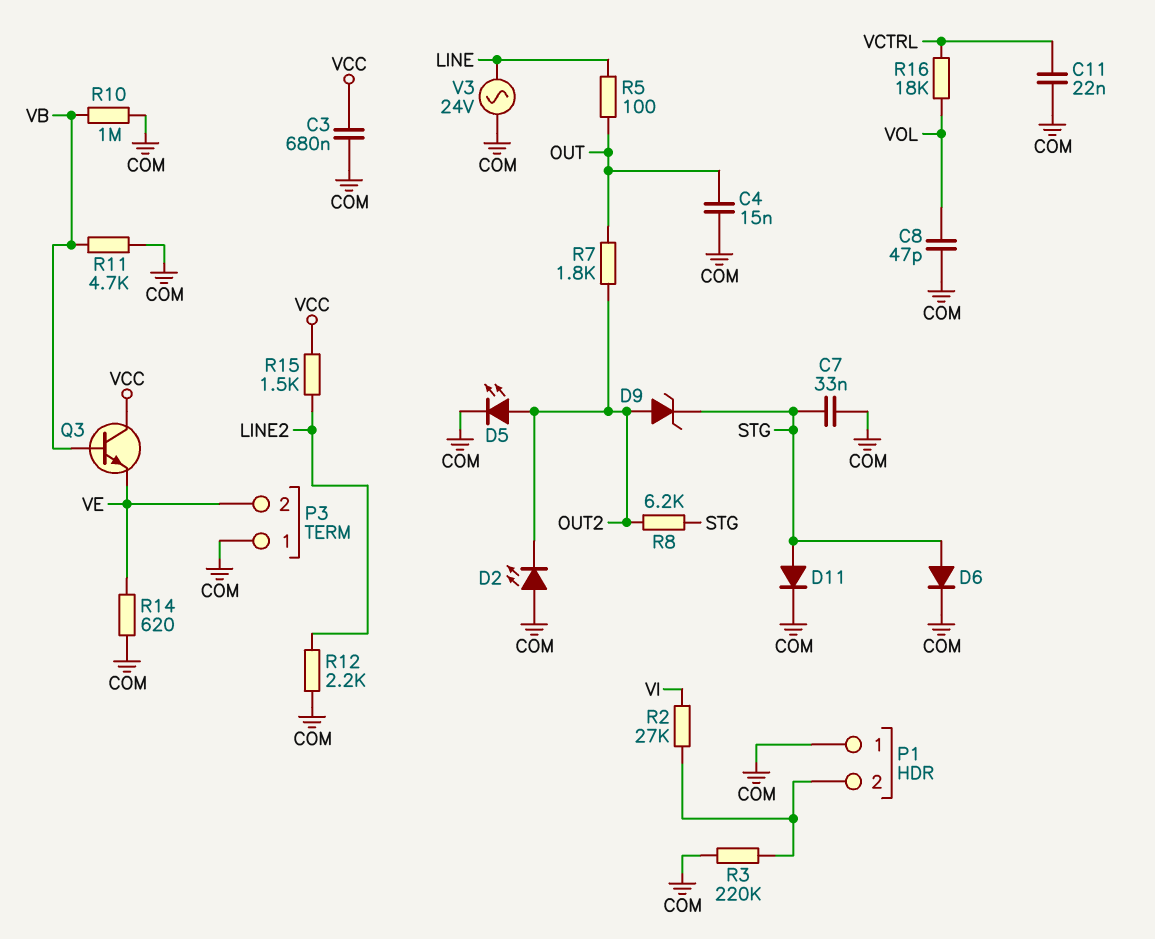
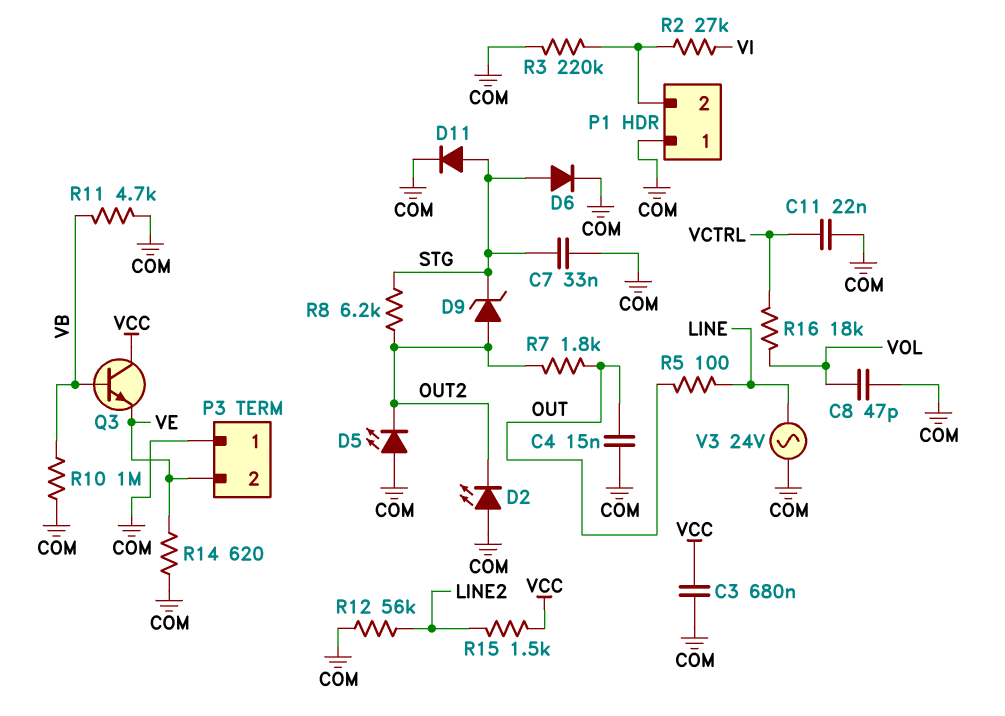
D5: LED (A OUT2, K COM) -> LED (A COM, K OUT2)
R12: 2.2k (COM, LINE2) -> 56k (COM, LINE2)

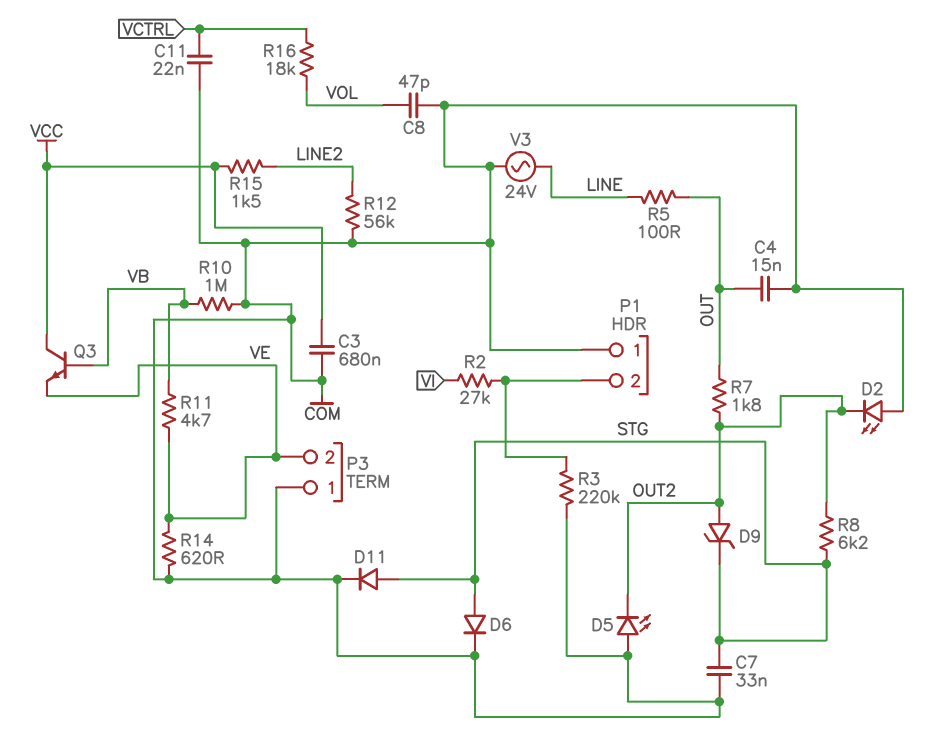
R11: 4.7k (COM, VB) -> 4.7k (VB, VE)

